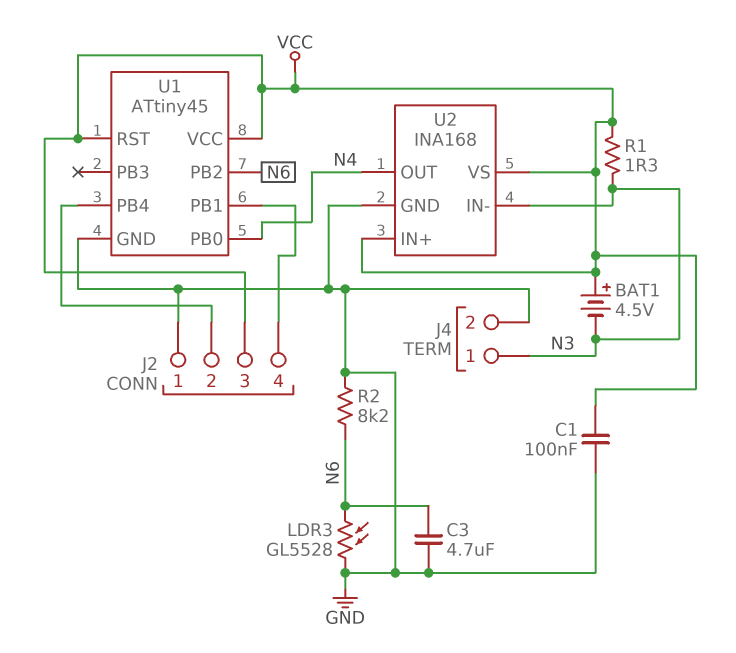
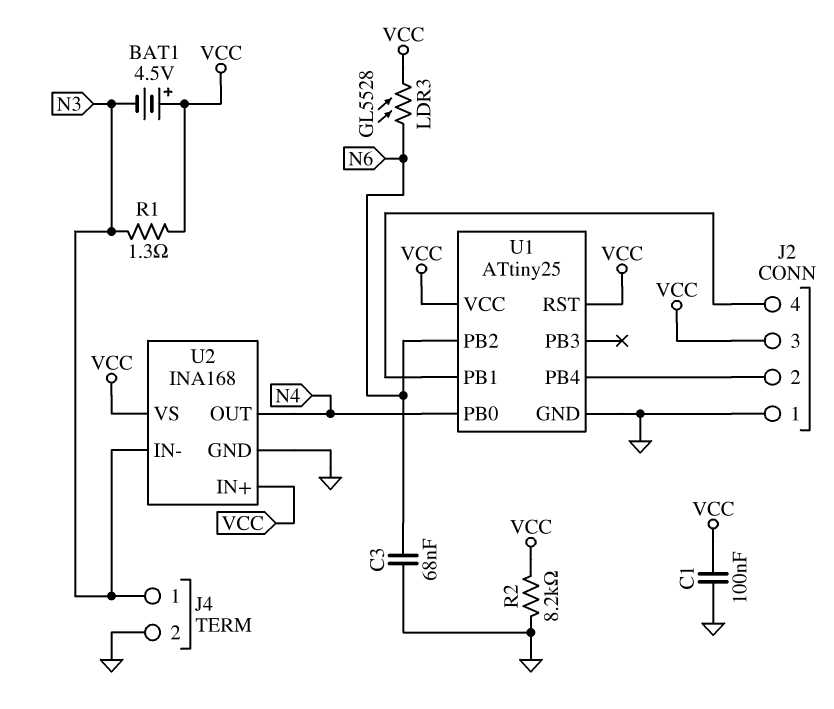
C3: 4.7uF (GND, N6) -> 68nF (GND, N6)
LDR3: GL5528 (GND, N6) -> GL5528 (N6, VCC)
R2: 8.2k (GND, N6) -> 8.2k (GND, VCC)
U1: ATtiny45 -> ATtiny25

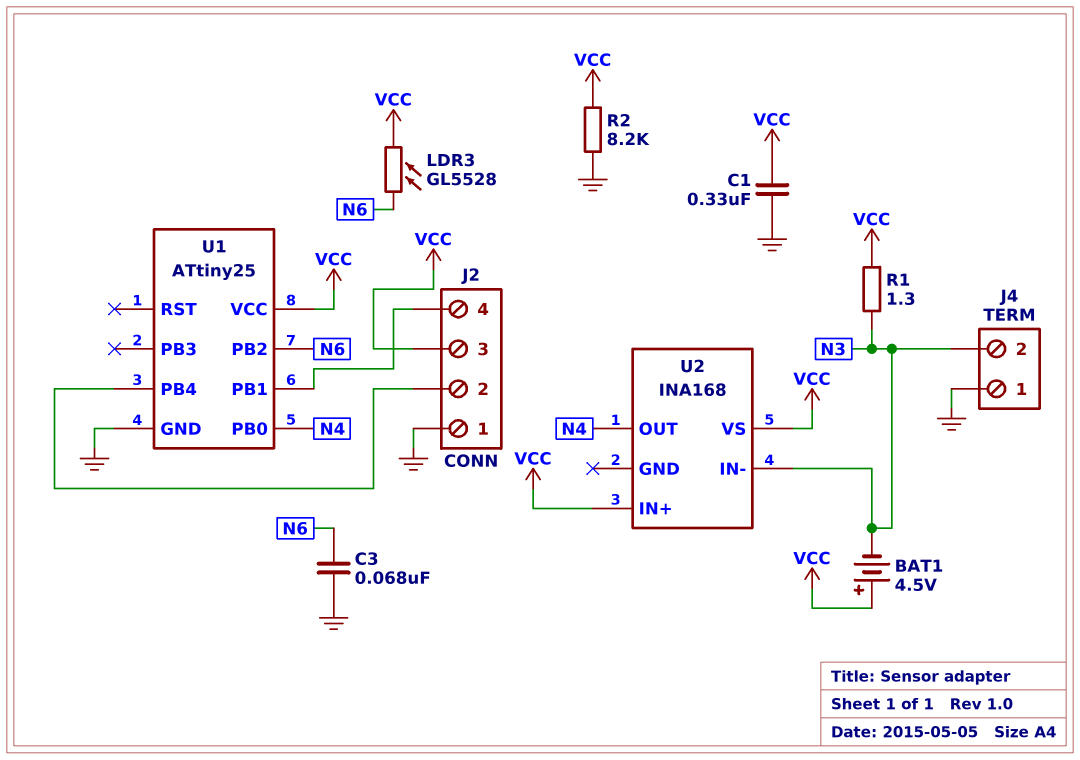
C1: 100nF (GND, VCC) -> 330nF (GND, VCC)
J4 pin 1: N3 -> GND
J4 pin 2: GND -> N3
U1 pin RST: VCC -> none
U2 pin GND: GND -> none

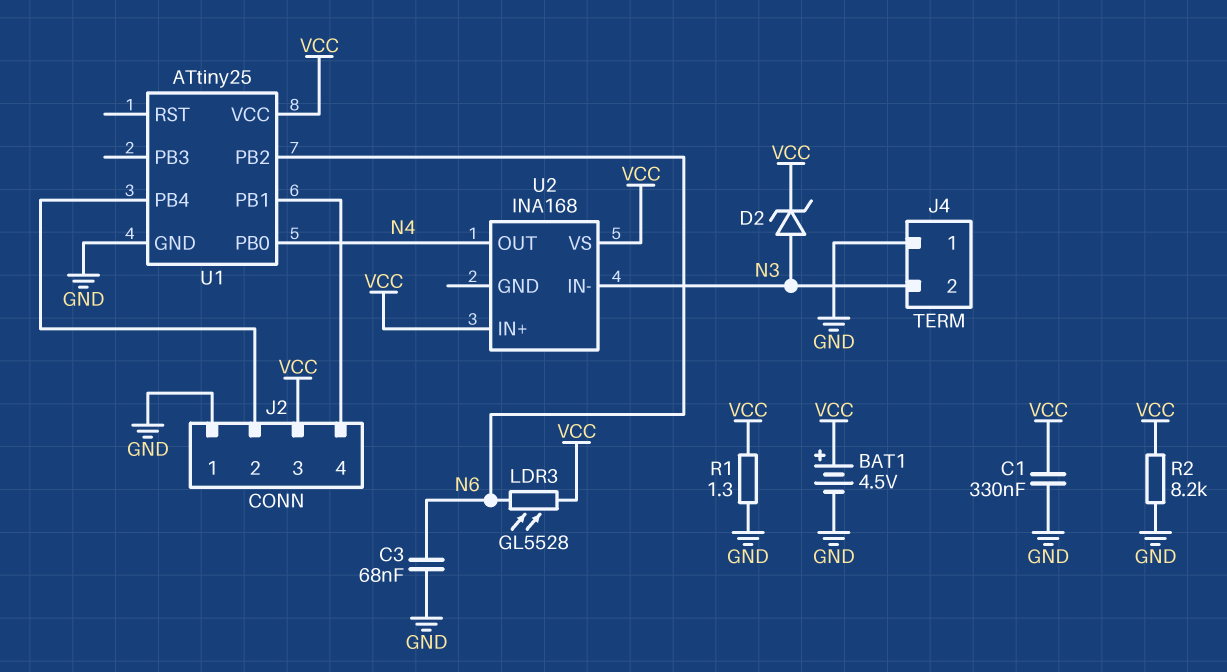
BAT1: 4.5V (plus VCC, minus N3) -> 4.5V (plus VCC, minus GND)
D2: none -> zener (A N3, K VCC)
R1: 1.3 (N3, VCC) -> 1.3 (GND, VCC)

